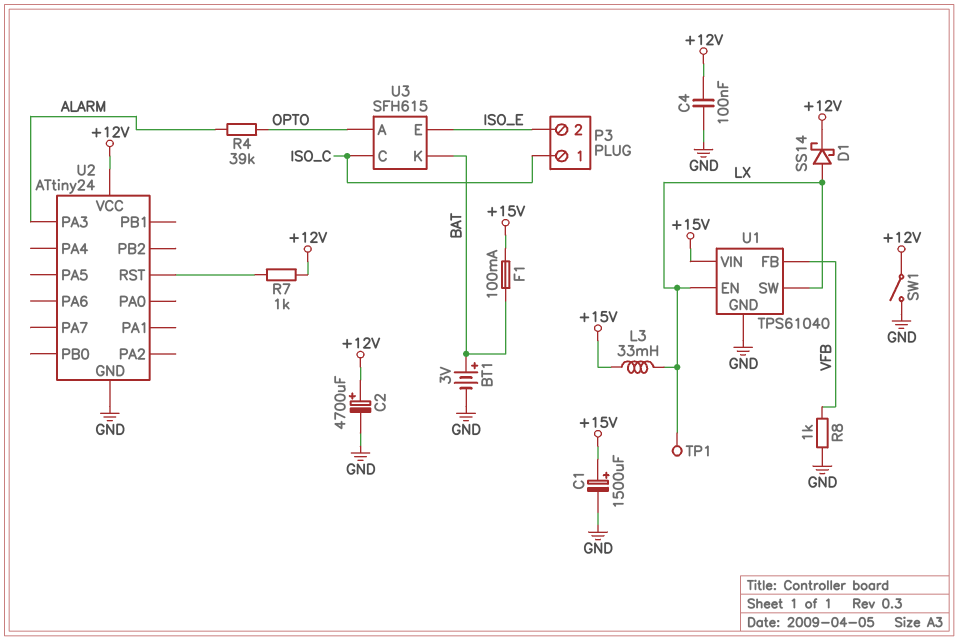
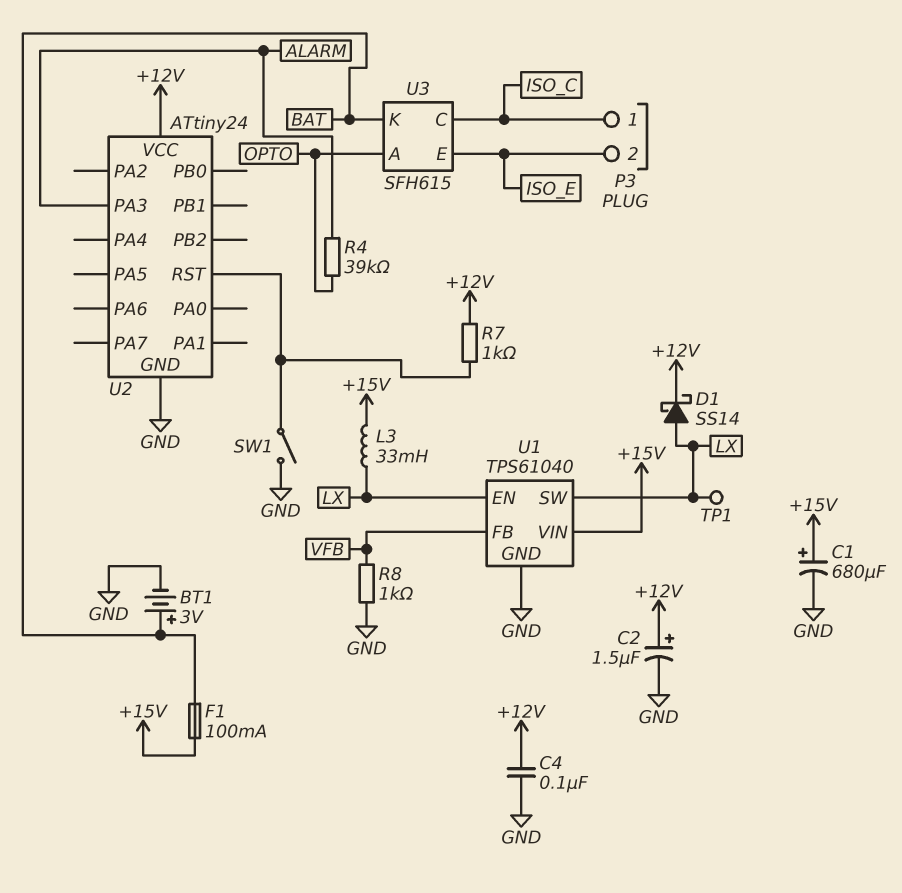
C1: 1500uF (plus +15V, minus GND) -> 680uF (plus +15V, minus GND)
C2: 4700uF (plus +12V, minus GND) -> 1.5uF (plus +12V, minus GND)
SW1: switch (+12V, GND) -> switch (GND, U2/RST)

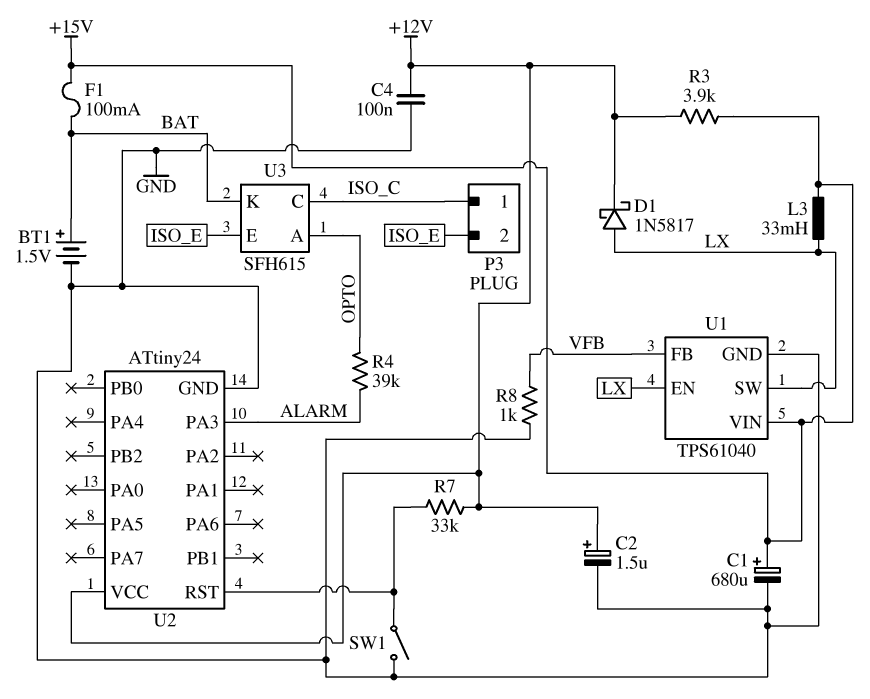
BT1: 3V (plus BAT, minus GND) -> 1.5V (plus BAT, minus GND)
D1: schottky SS14 (A LX, K +12V) -> schottky 1N5817 (A LX, K +12V)
R3: none -> 3.9k (+12V, +15V)
R7: 1k (+12V, U2/RST) -> 33k (+12V, U2/RST)
TP1: test point (LX) -> none

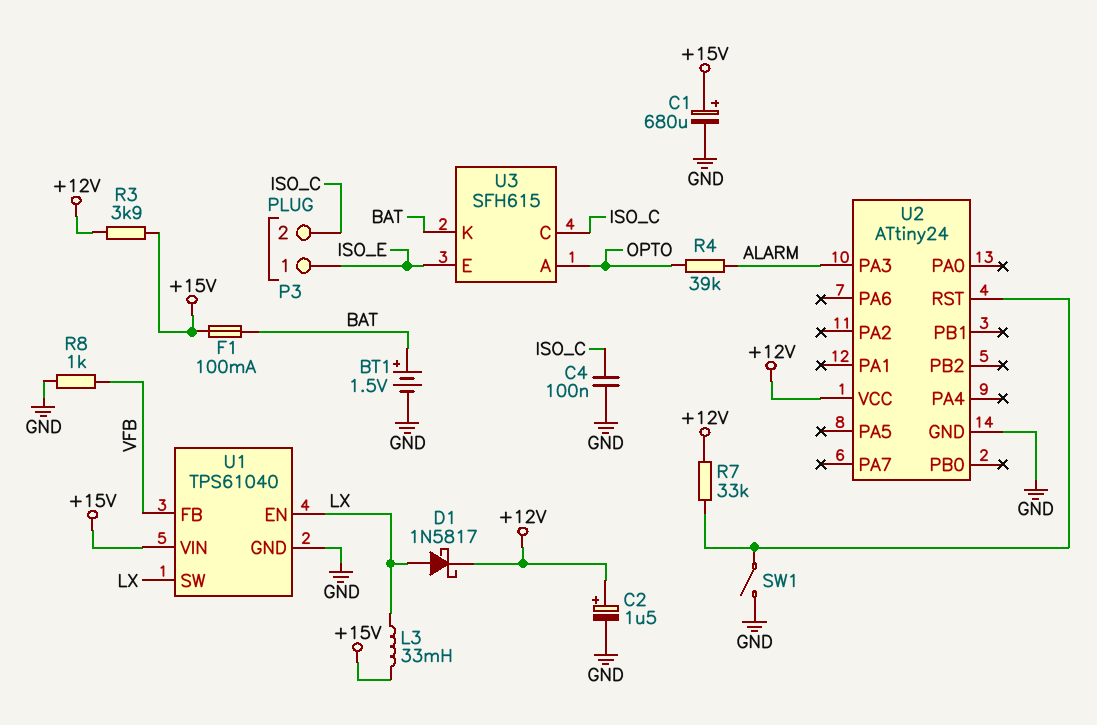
C4: 100nF (+12V, GND) -> 100nF (GND, ISO_C)
P3 pin 1: ISO_C -> ISO_E
P3 pin 2: ISO_E -> ISO_C

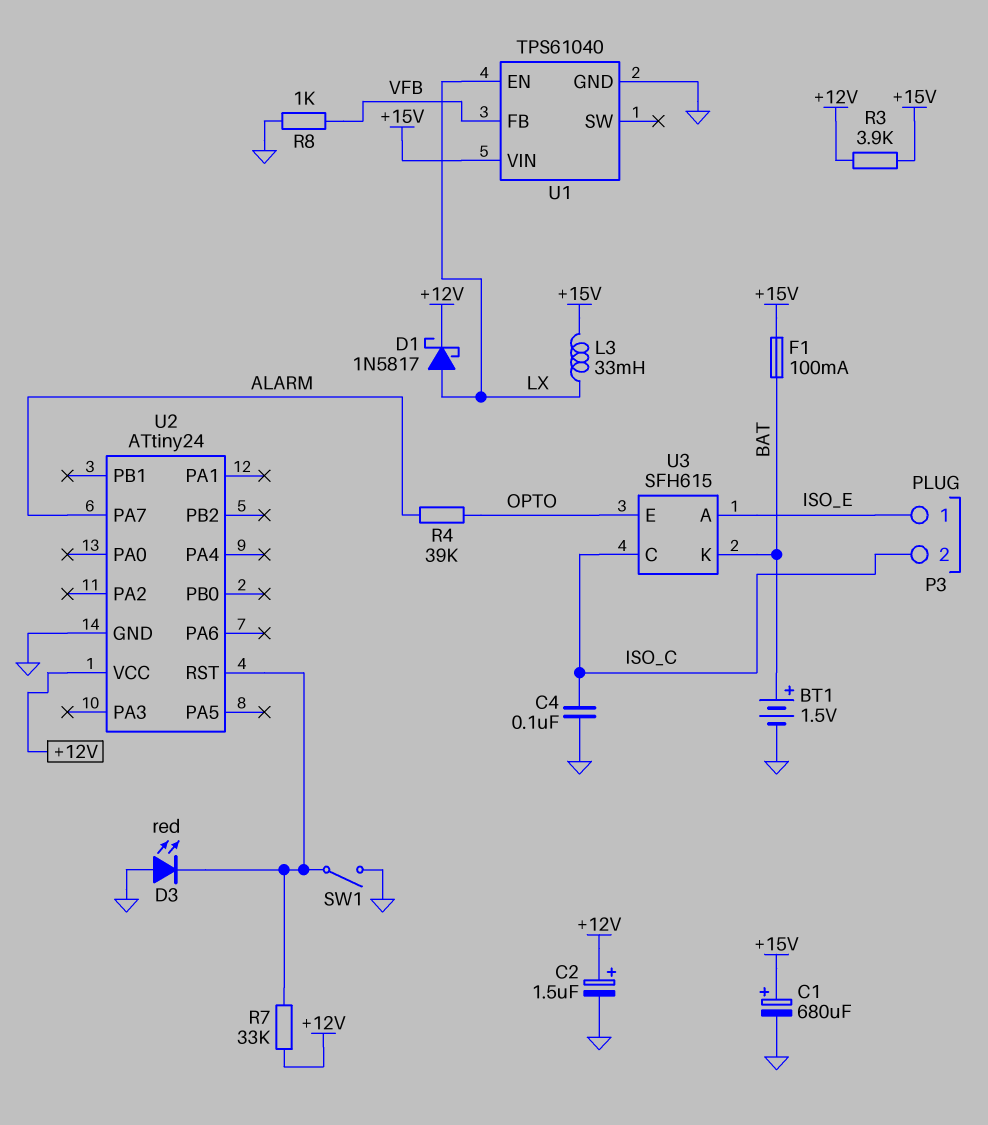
D3: none -> LED red (A GND, K U2/RST)
U1 pin SW: LX -> none
U2 pin PA3: ALARM -> none
U2 pin PA7: none -> ALARM
U3 pin A: OPTO -> ISO_E
U3 pin E: ISO_E -> OPTO

